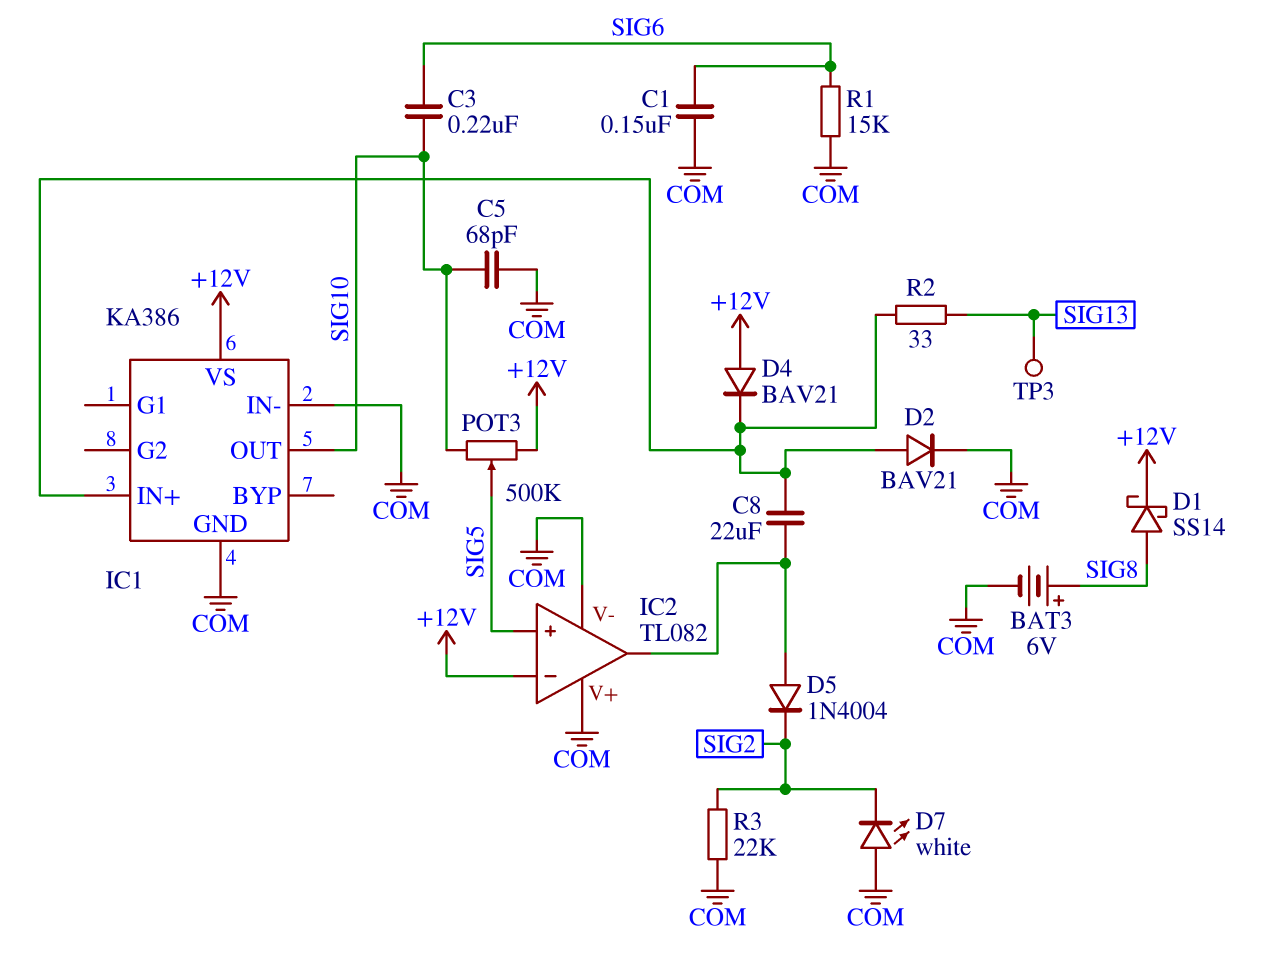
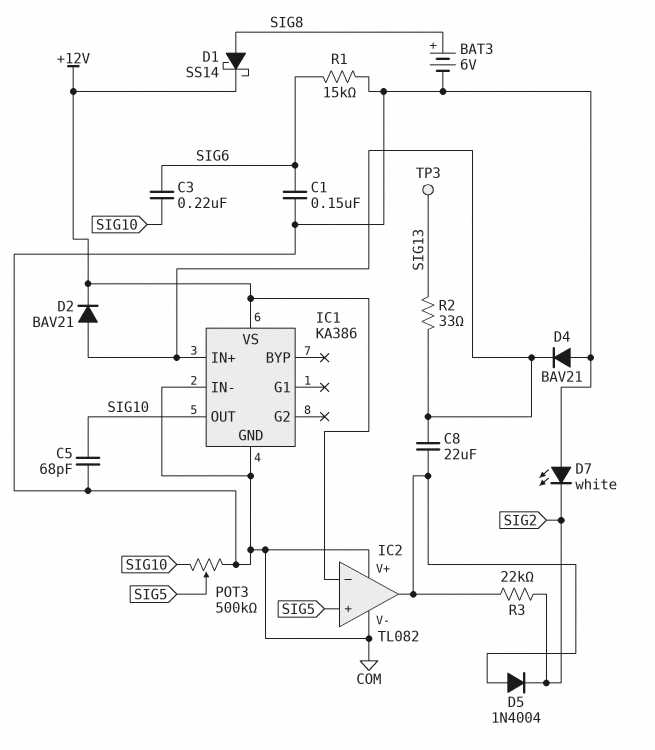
D2: diode BAV21 (A IC1/IN+, K COM) -> diode BAV21 (A IC1/IN+, K +12V)
D4: diode BAV21 (A +12V, K IC1/IN+) -> diode BAV21 (A COM, K IC1/IN+)
POT3: 500k (+12V, SIG10, wiper SIG5) -> 500k (COM, SIG10, wiper SIG5)
R3: 22k (COM, SIG2) -> 22k (IC2/out, SIG2)

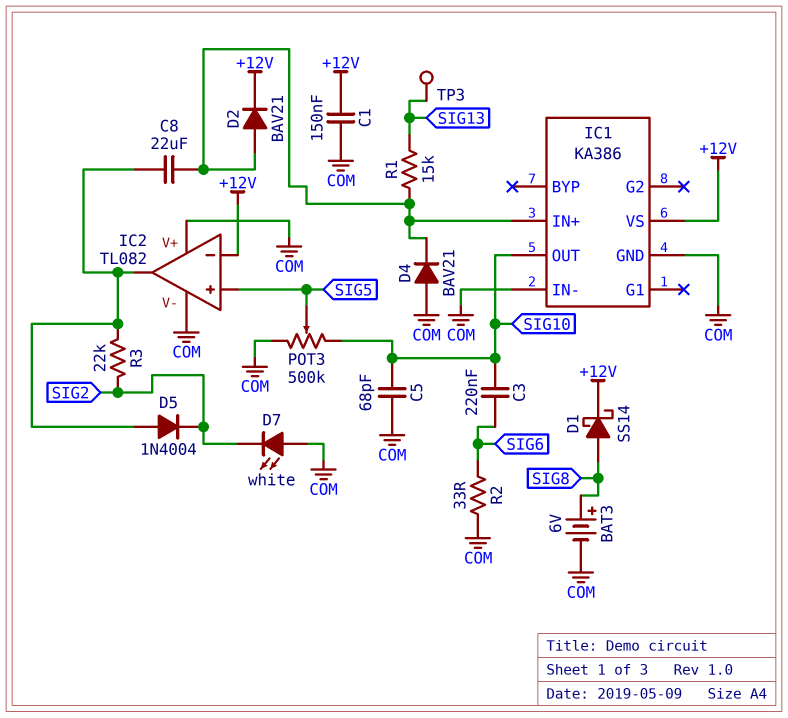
C1: 150nF (COM, SIG6) -> 150nF (+12V, COM)
R1: 15k (COM, SIG6) -> 15k (IC1/IN+, SIG13)
R2: 33 (IC1/IN+, SIG13) -> 33 (COM, SIG6)

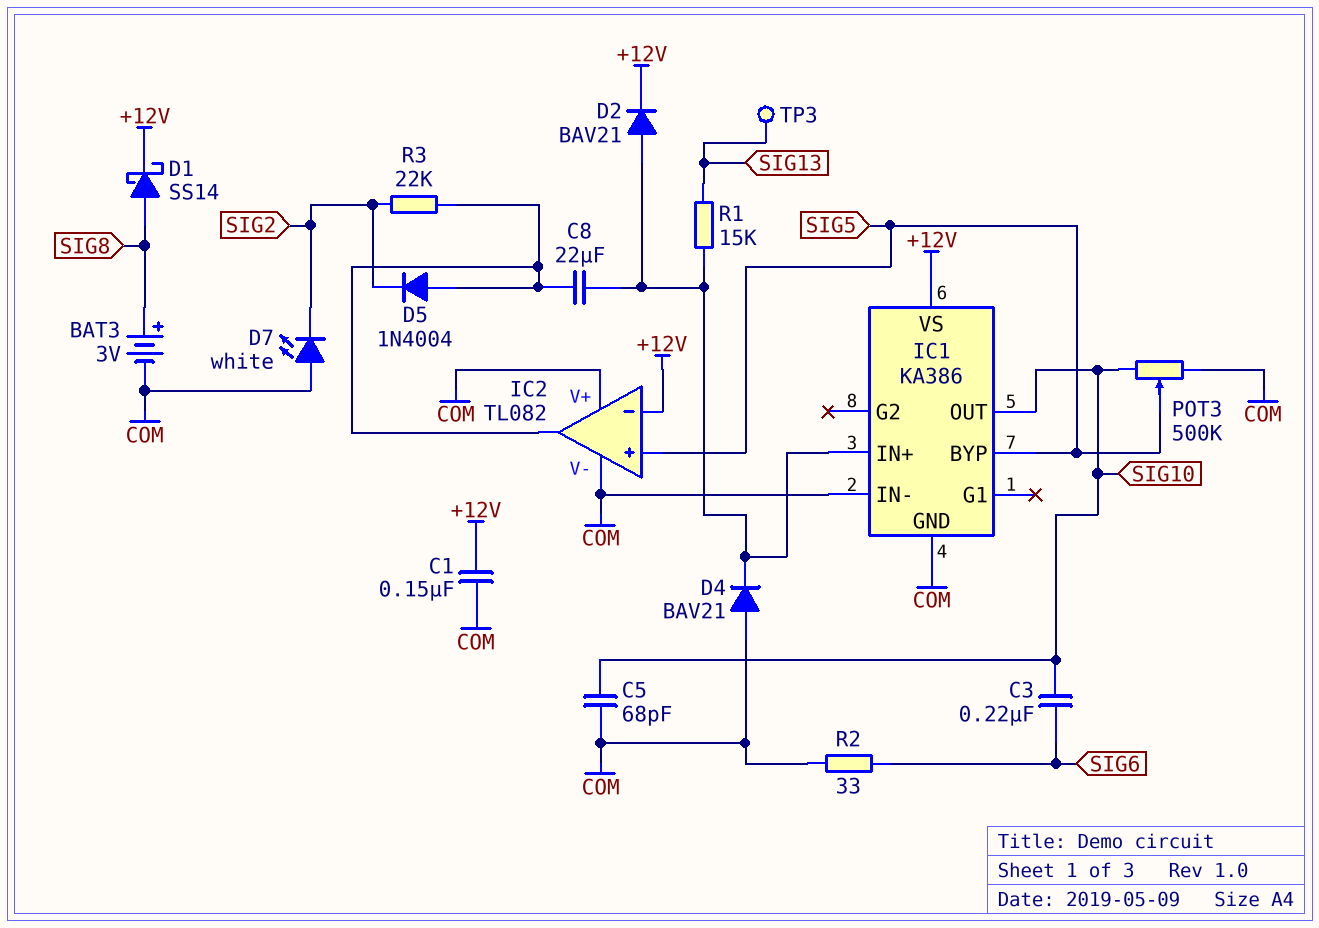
BAT3: 6V (plus SIG8, minus COM) -> 3V (plus SIG8, minus COM)
IC1 pin BYP: none -> SIG5

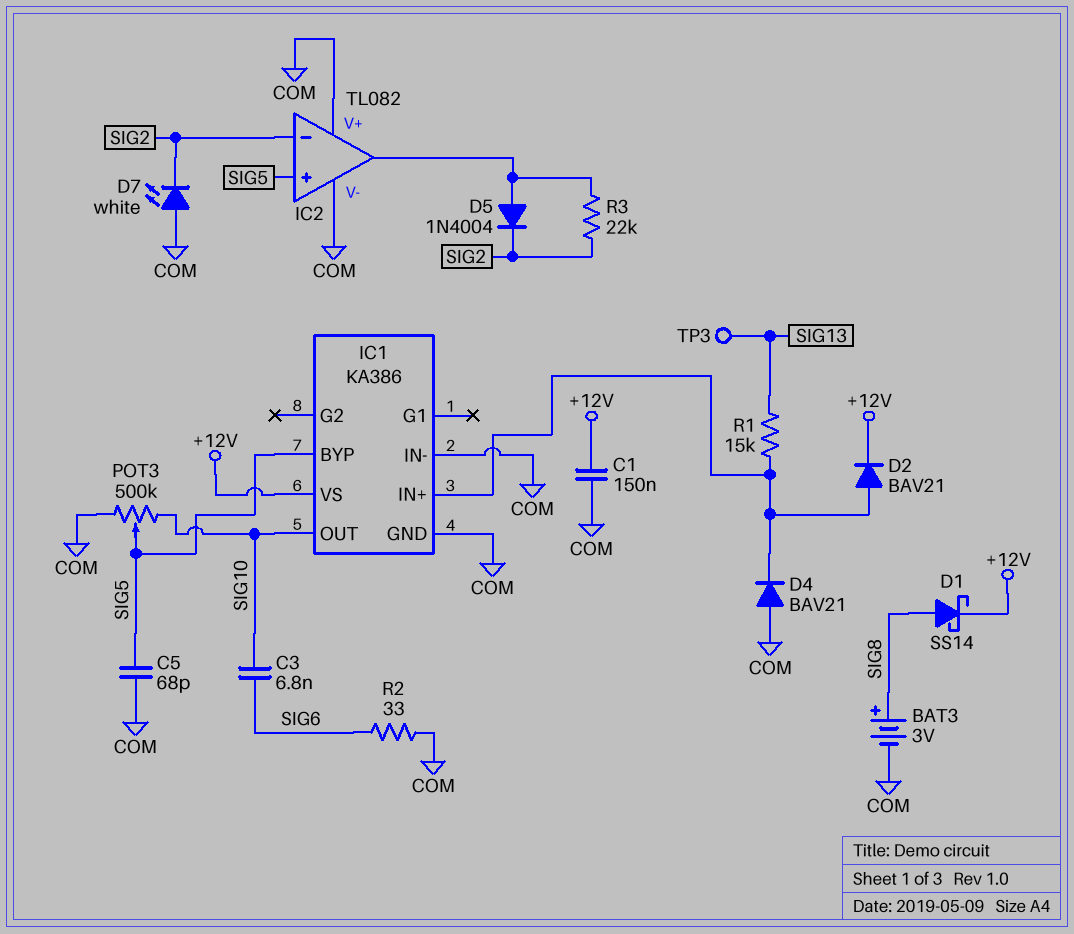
C3: 220nF (SIG6, SIG10) -> 6.8nF (SIG6, SIG10)
C5: 68pF (COM, SIG10) -> 68pF (COM, SIG5)
C8: 22uF (IC1/IN+, IC2/out) -> none
IC2 pin in-: +12V -> SIG2

